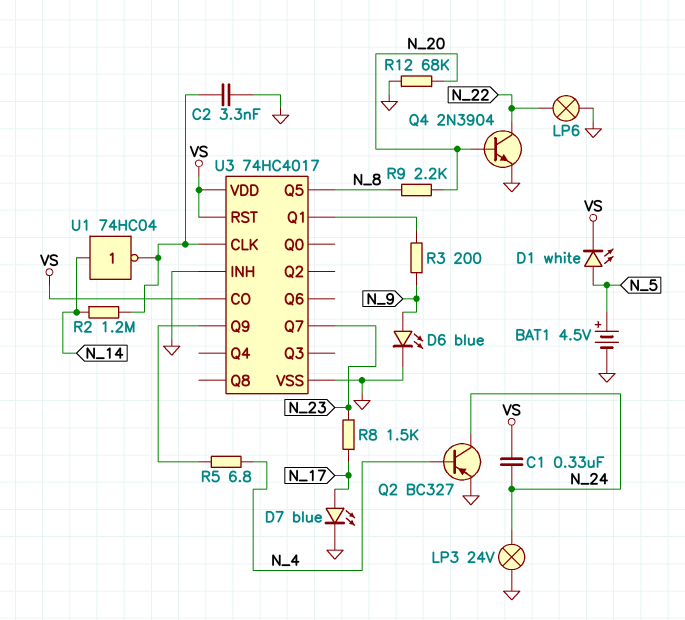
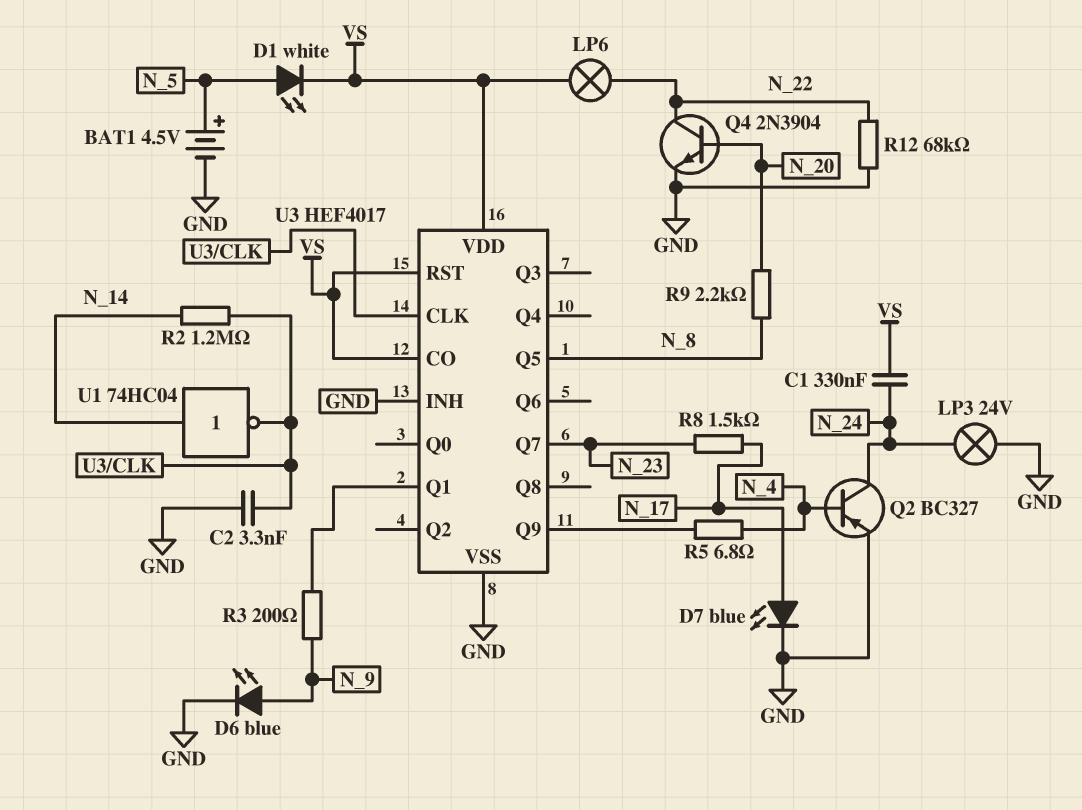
LP6: lamp (GND, N_22) -> lamp (N_22, VS)
R12: 68k (GND, N_20) -> 68k (GND, N_22)
U3: 74HC4017 -> HEF4017

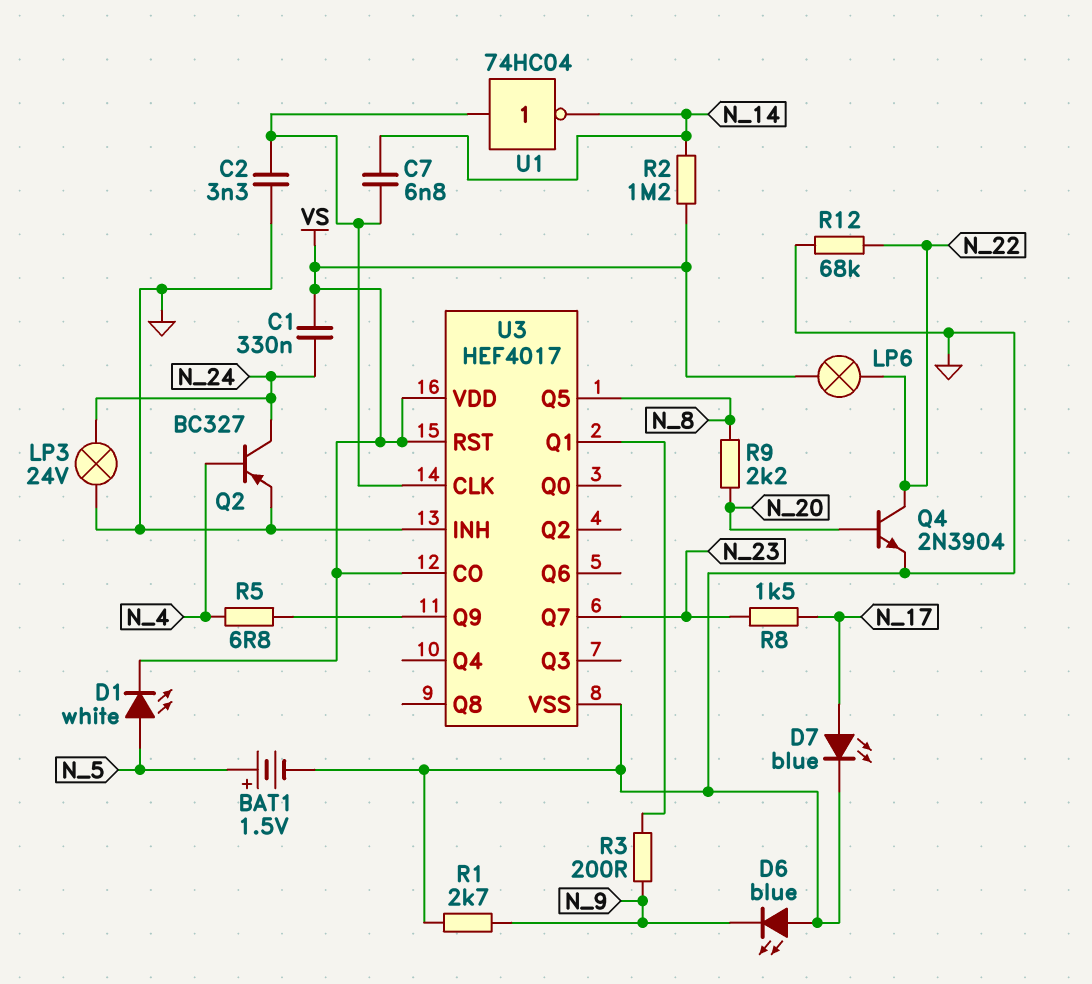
BAT1: 4.5V (plus N_5, minus GND) -> 1.5V (plus N_5, minus GND)
C7: none -> 6.8nF (N_14, U3/CLK)
D6: LED blue (A N_9, K GND) -> LED blue (A GND, K N_9)
R1: none -> 2.7k (GND, N_9)
R2: 1.2M (N_14, U3/CLK) -> 1.2M (N_14, VS)
U1: NOT 74HC04 (in N_14, out U3/CLK) -> NOT 74HC04 (in U3/CLK, out N_14)

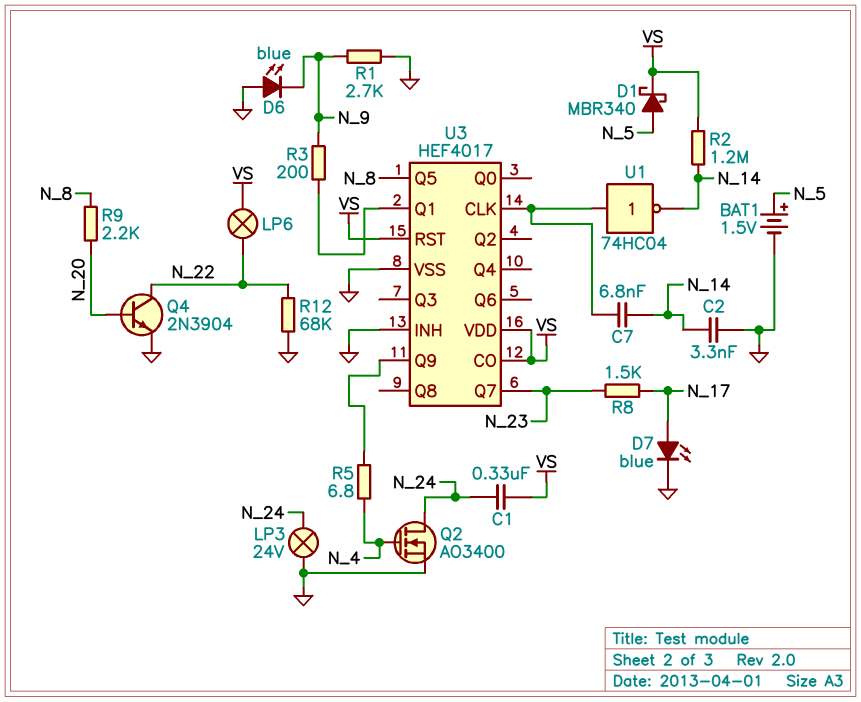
C2: 3.3nF (GND, U3/CLK) -> 3.3nF (GND, N_14)
D1: LED white (A N_5, K VS) -> schottky MBR340 (A N_5, K VS)
Q2: PNP BC327 (B N_4, C N_24, E GND) -> NMOS AO3400 (G N_4, D N_24, S GND)

